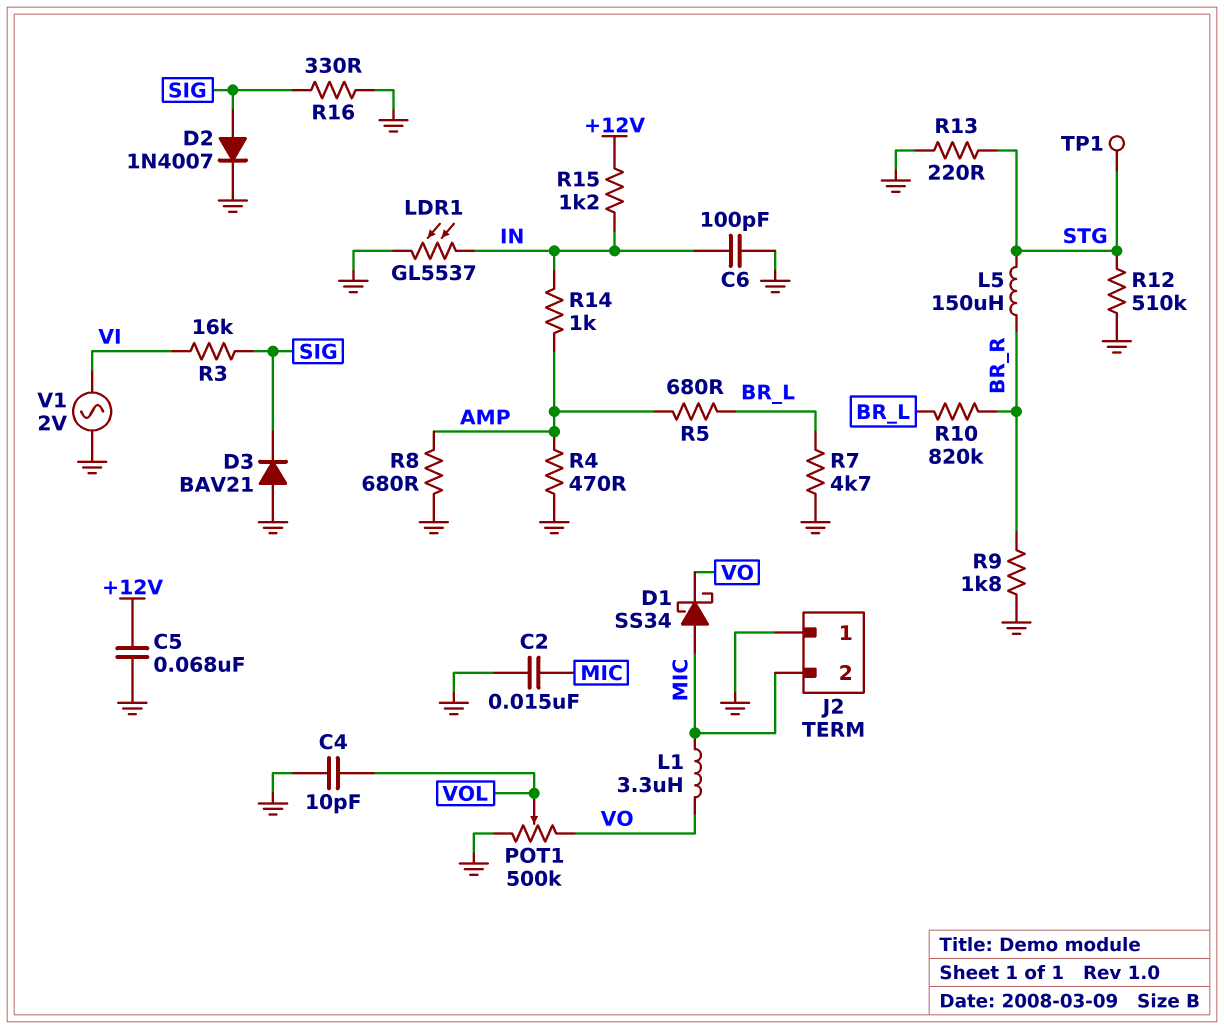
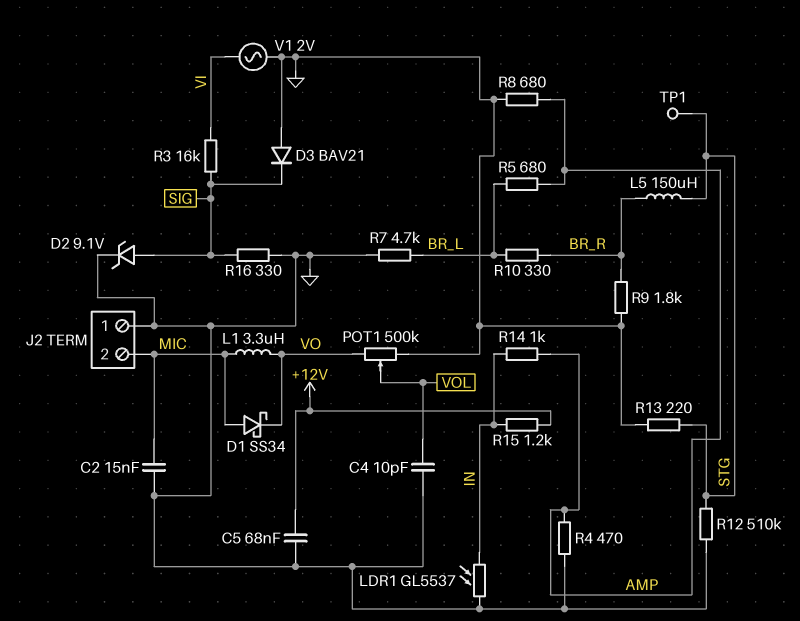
C6: 100pF (GND, IN) -> none
D2: diode 1N4007 (A SIG, K GND) -> zener 9.1V (A SIG, K GND)
R10: 820k (BR_L, BR_R) -> 330 (BR_L, BR_R)

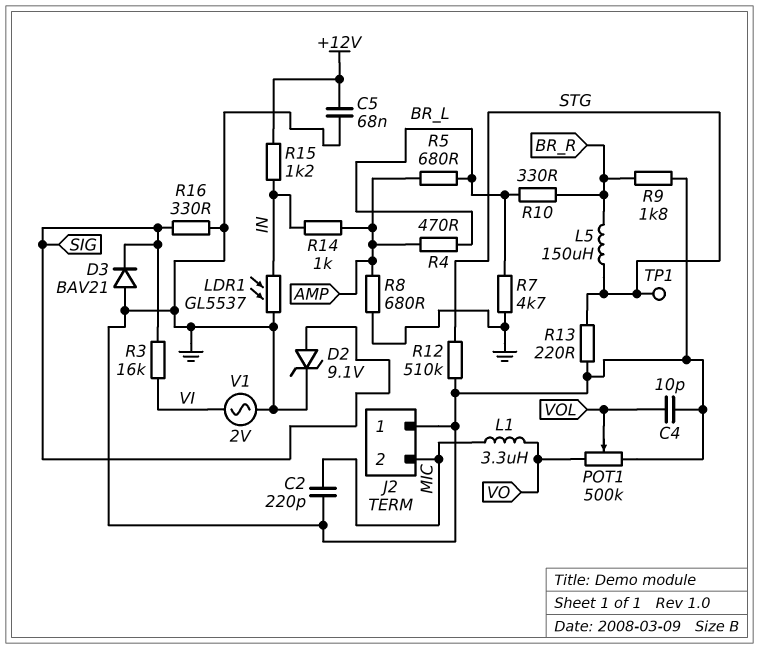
C2: 15nF (GND, MIC) -> 220pF (GND, MIC)
D1: schottky SS34 (A MIC, K VO) -> none
R4: 470 (AMP, GND) -> 470 (AMP, BR_L)

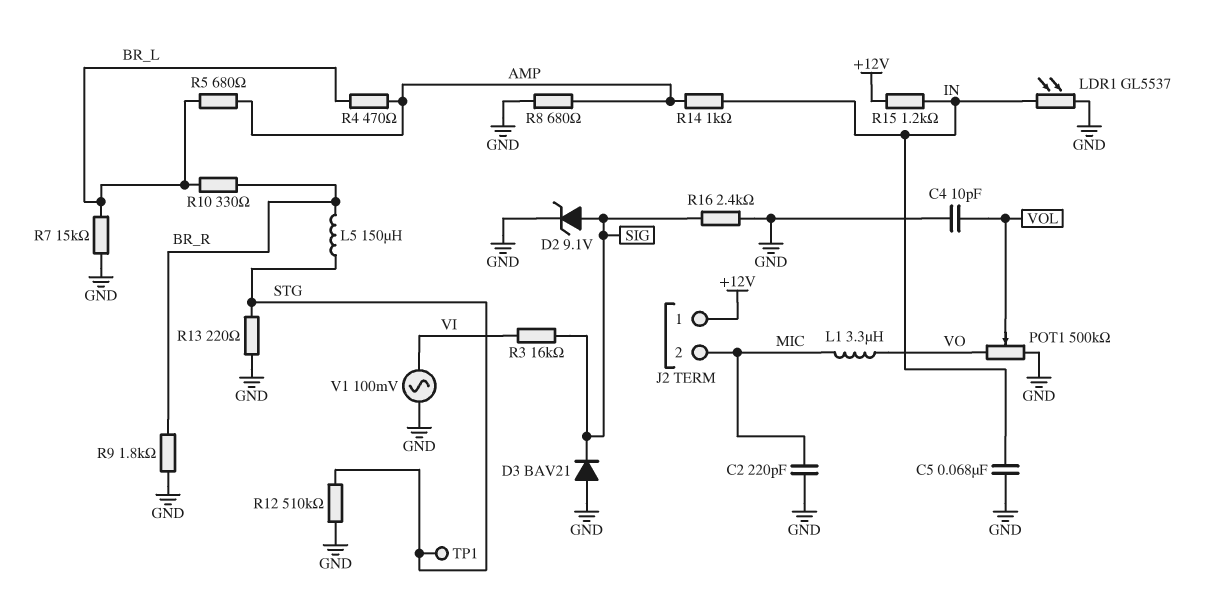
C5: 68nF (+12V, GND) -> 68nF (GND, IN)
J2 pin 1: GND -> +12V
R7: 4.7k (BR_L, GND) -> 15k (BR_L, GND)
R16: 330 (GND, SIG) -> 2.4k (GND, SIG)
V1: AC 2V (GND, VI) -> AC 100mV (GND, VI)

